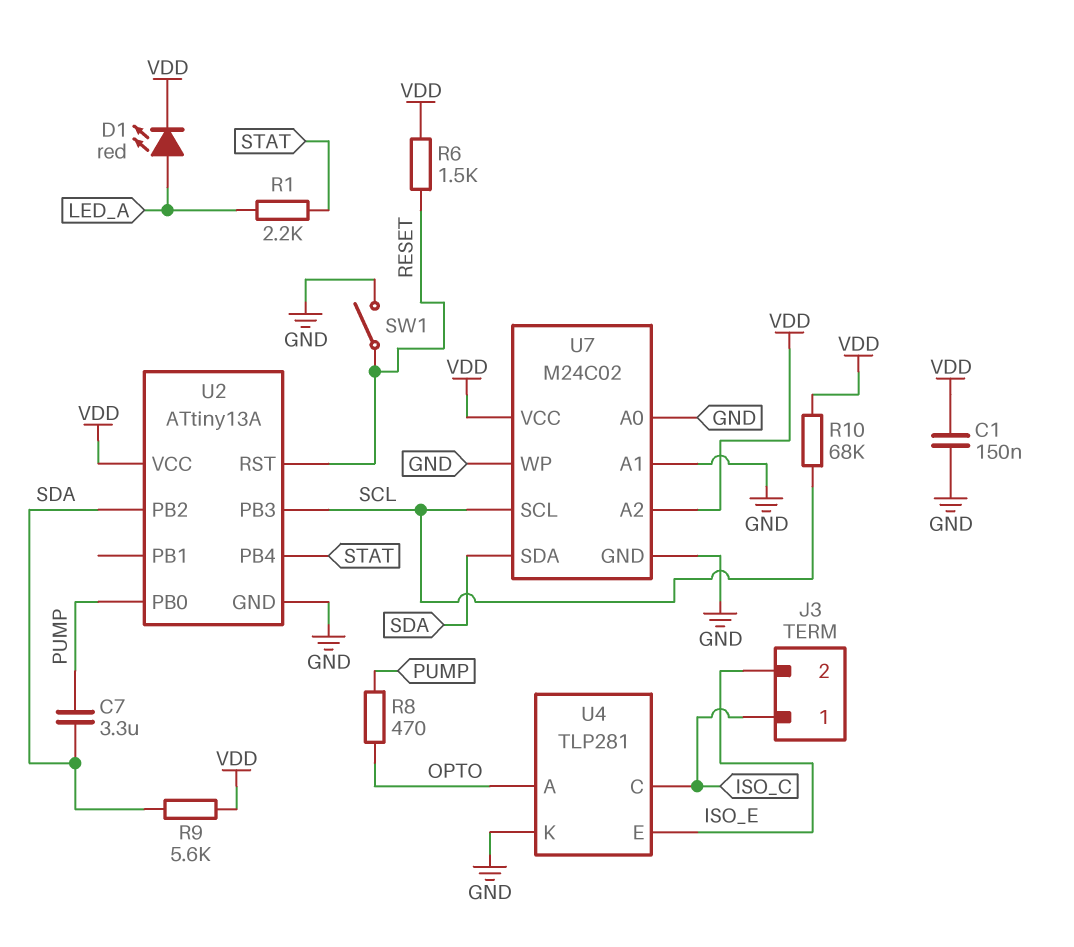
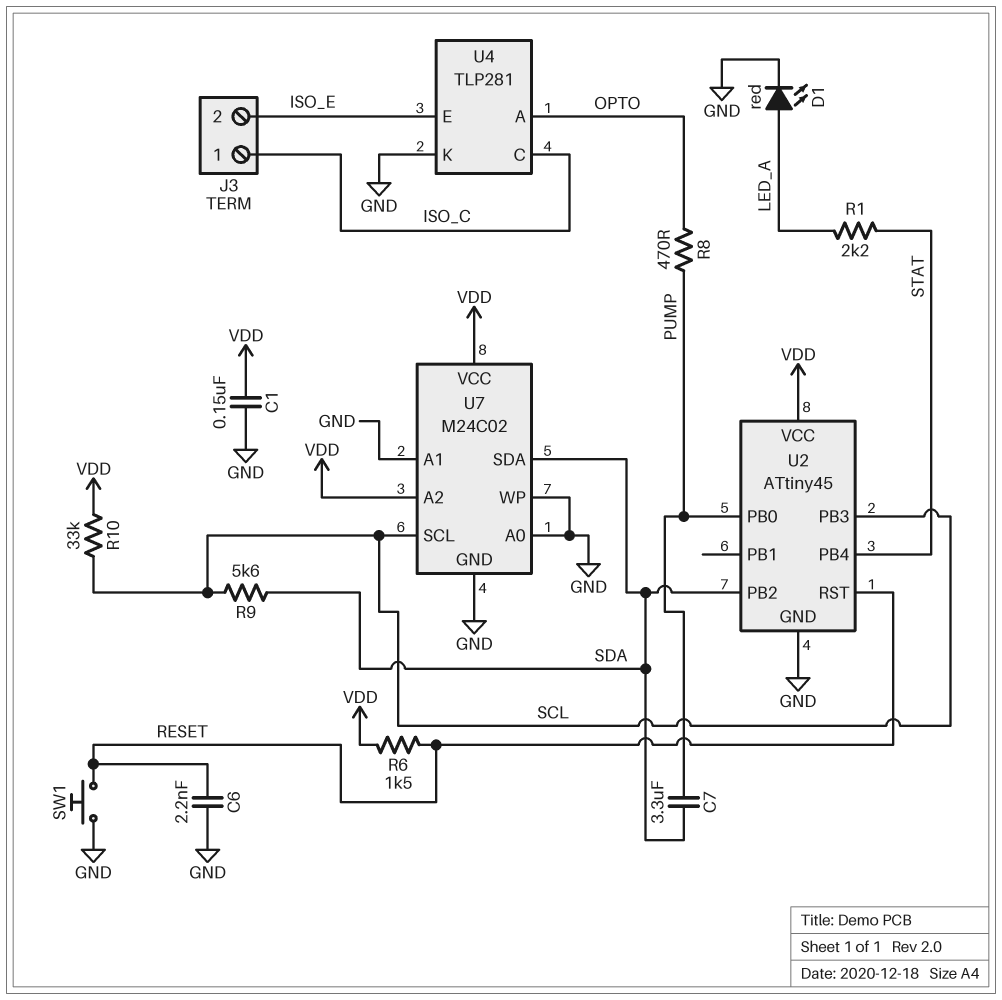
C6: none -> 2.2nF (GND, RESET)
D1: LED red (A LED_A, K VDD) -> LED red (A LED_A, K GND)
R9: 5.6k (SDA, VDD) -> 5.6k (SCL, SDA)
R10: 68k (SCL, VDD) -> 33k (SCL, VDD)
SW1: switch (GND, RESET) -> button (GND, RESET)
U2: ATtiny13A -> ATtiny45

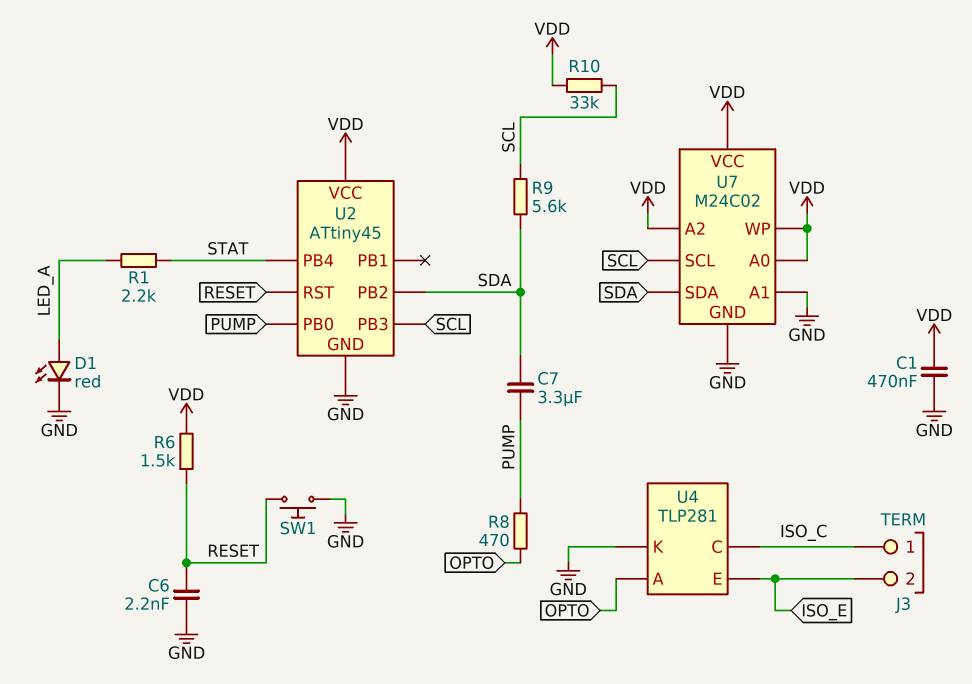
C1: 150nF (GND, VDD) -> 470nF (GND, VDD)
U7 pin A0: GND -> VDD
U7 pin WP: GND -> VDD

